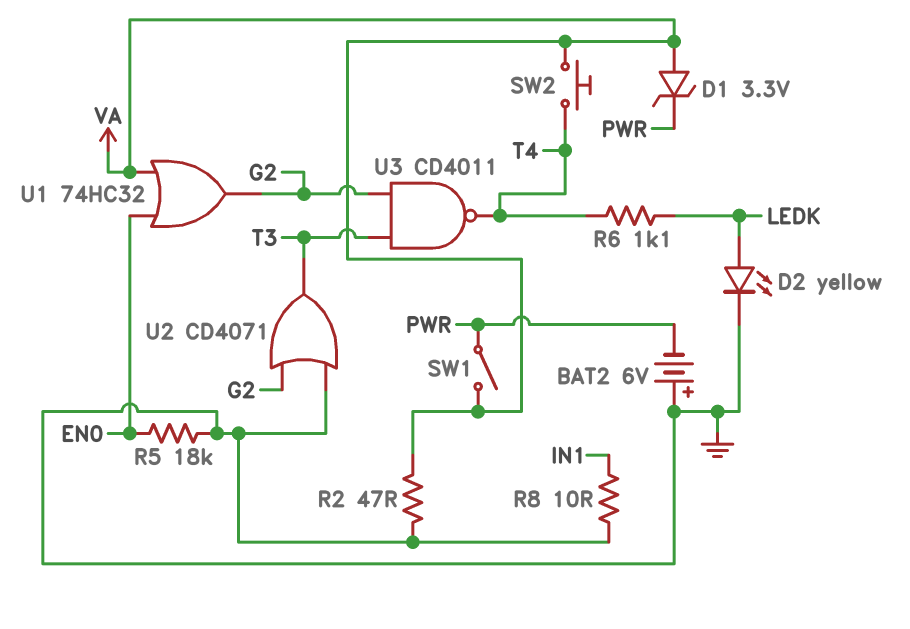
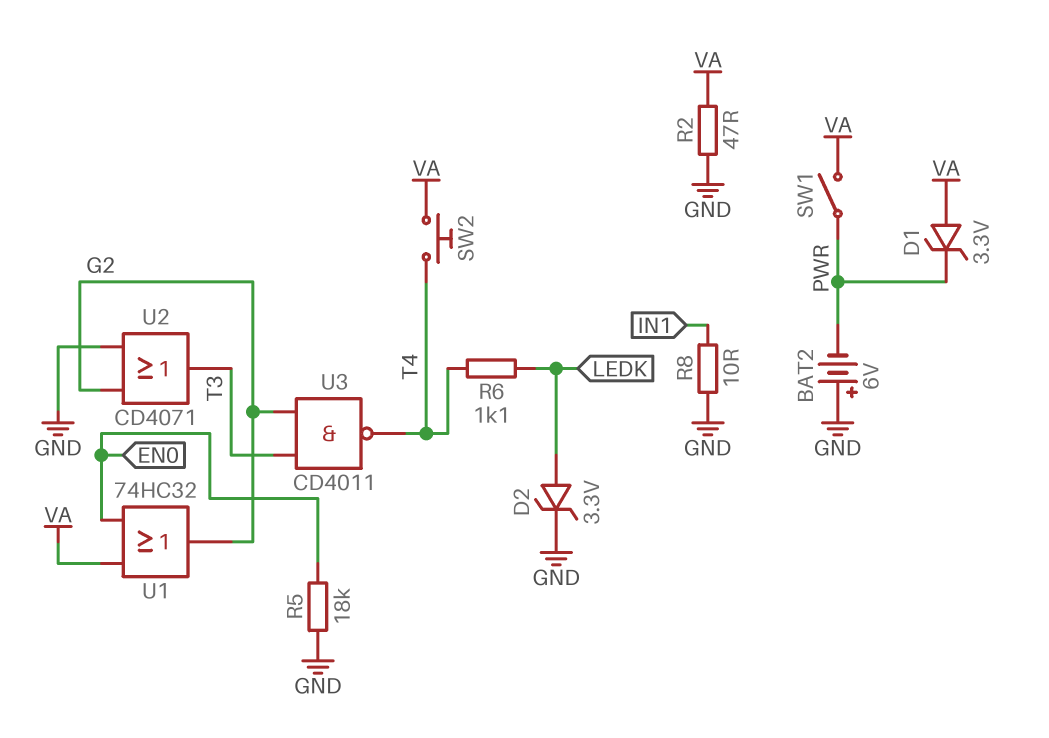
D2: LED yellow (A LEDK, K GND) -> zener 3.3V (A LEDK, K GND)

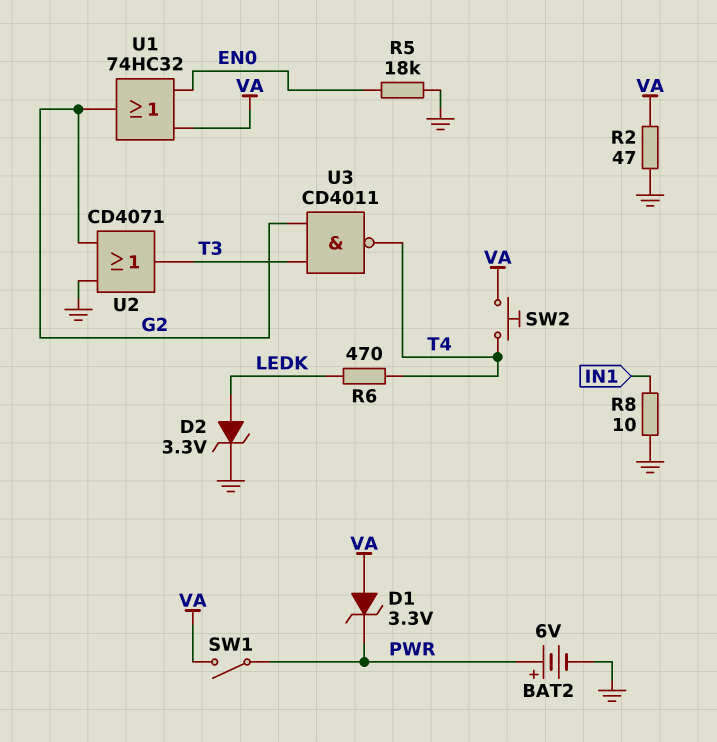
BAT2: 6V (plus GND, minus PWR) -> 6V (plus PWR, minus GND)
R6: 1.1k (LEDK, T4) -> 470 (LEDK, T4)

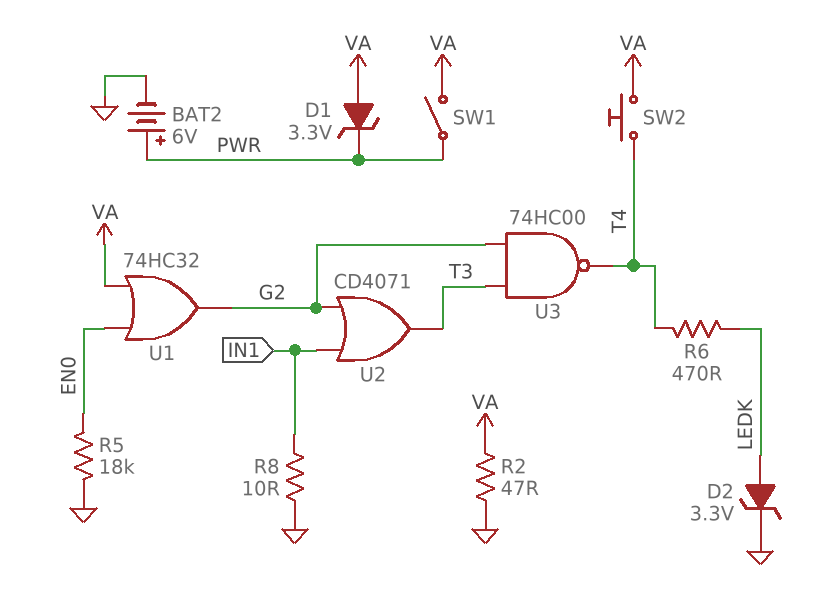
U2: OR CD4071 (in G2, in GND, out T3) -> OR CD4071 (in G2, in IN1, out T3)
U3: NAND CD4011 (in G2, in T3, out T4) -> NAND 74HC00 (in G2, in T3, out T4)

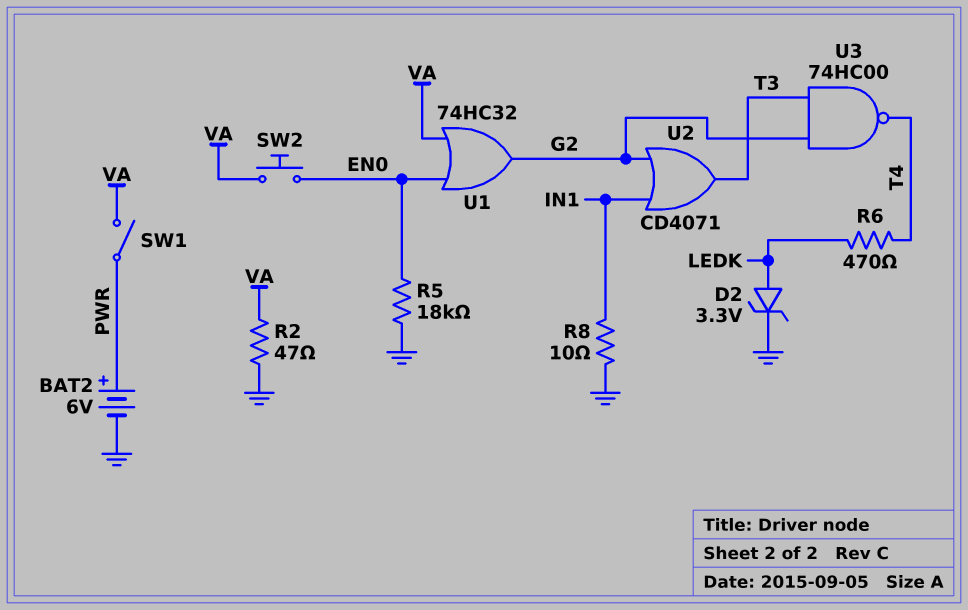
D1: zener 3.3V (A VA, K PWR) -> none
SW2: button (T4, VA) -> button (EN0, VA)

